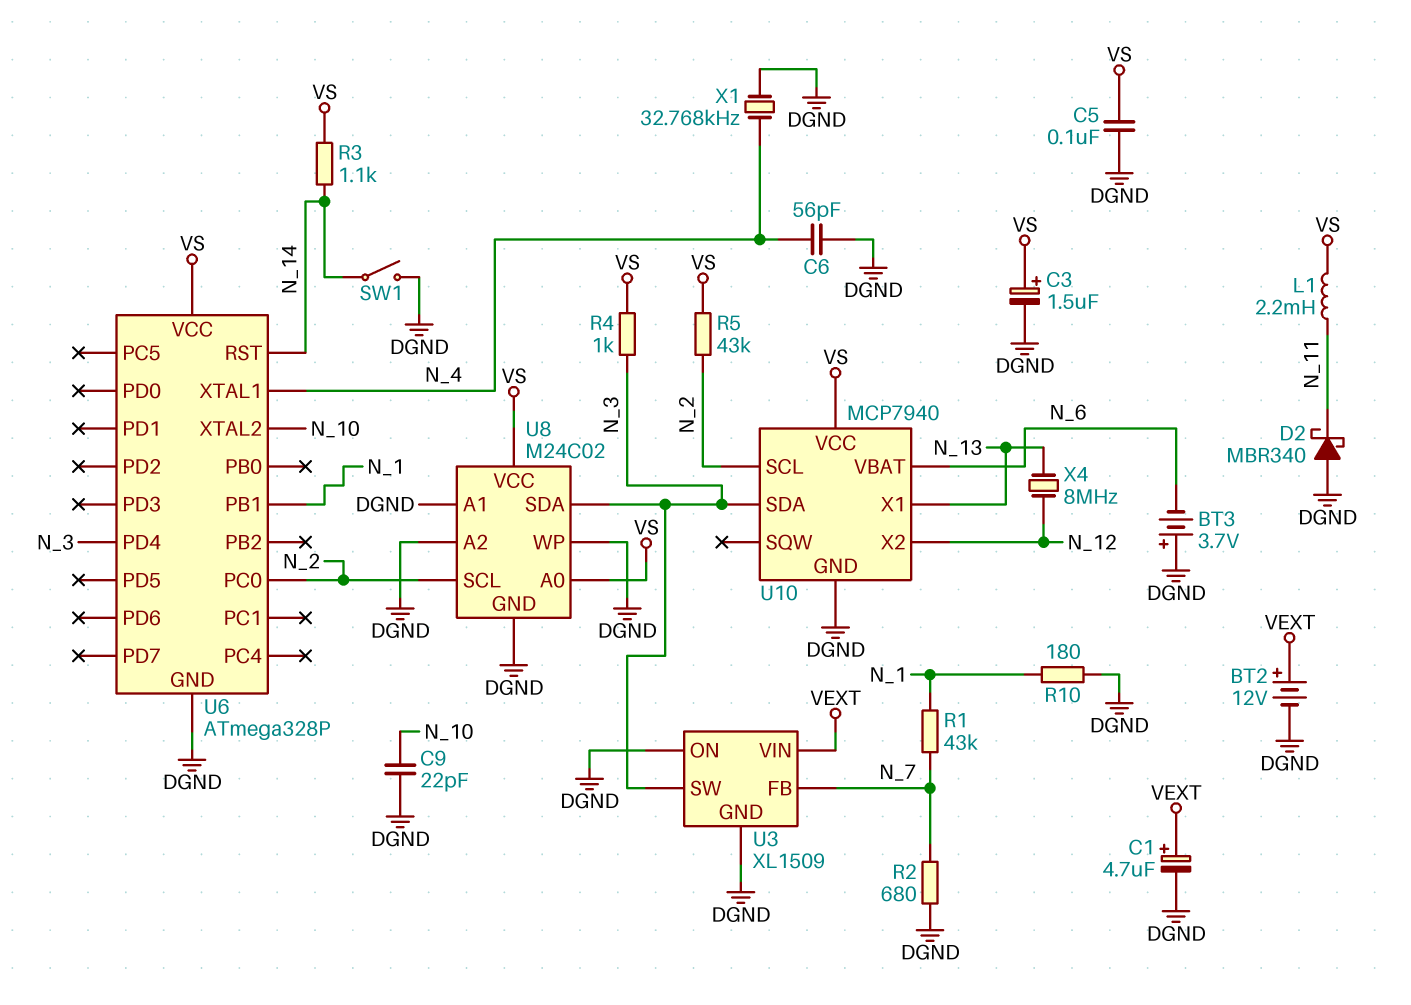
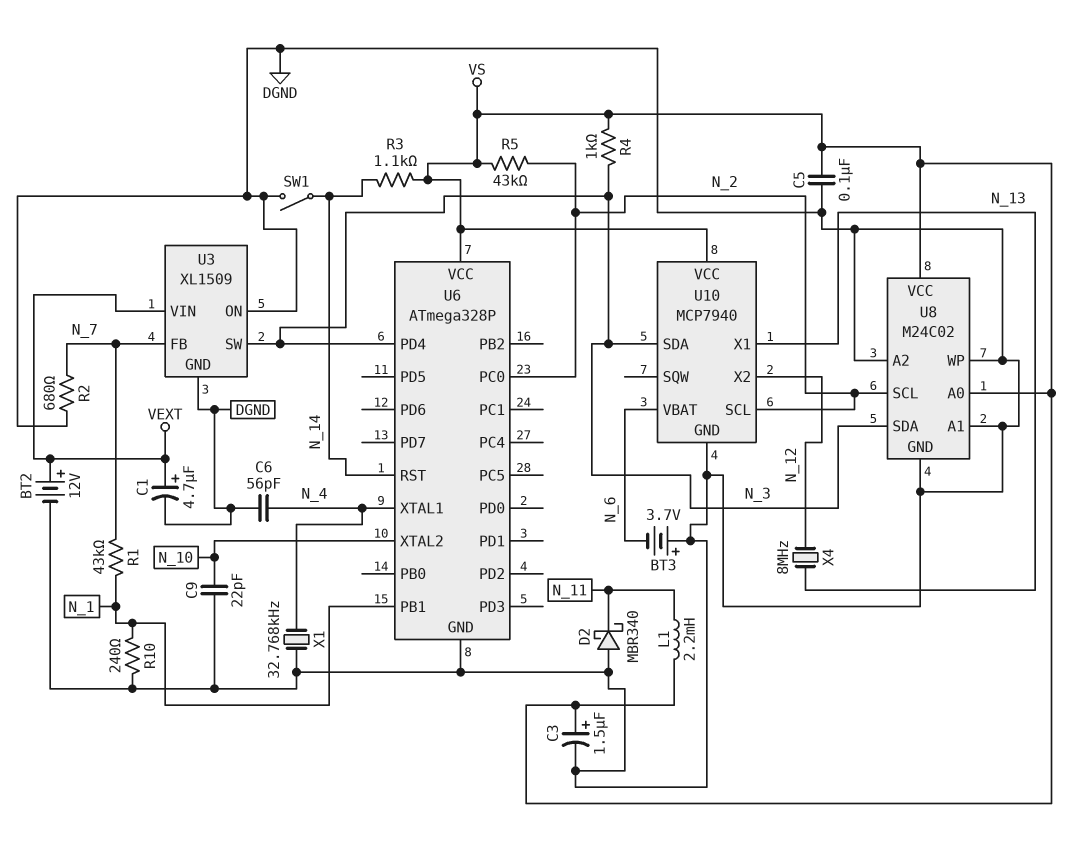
R10: 180 (DGND, N_1) -> 240 (DGND, N_1)

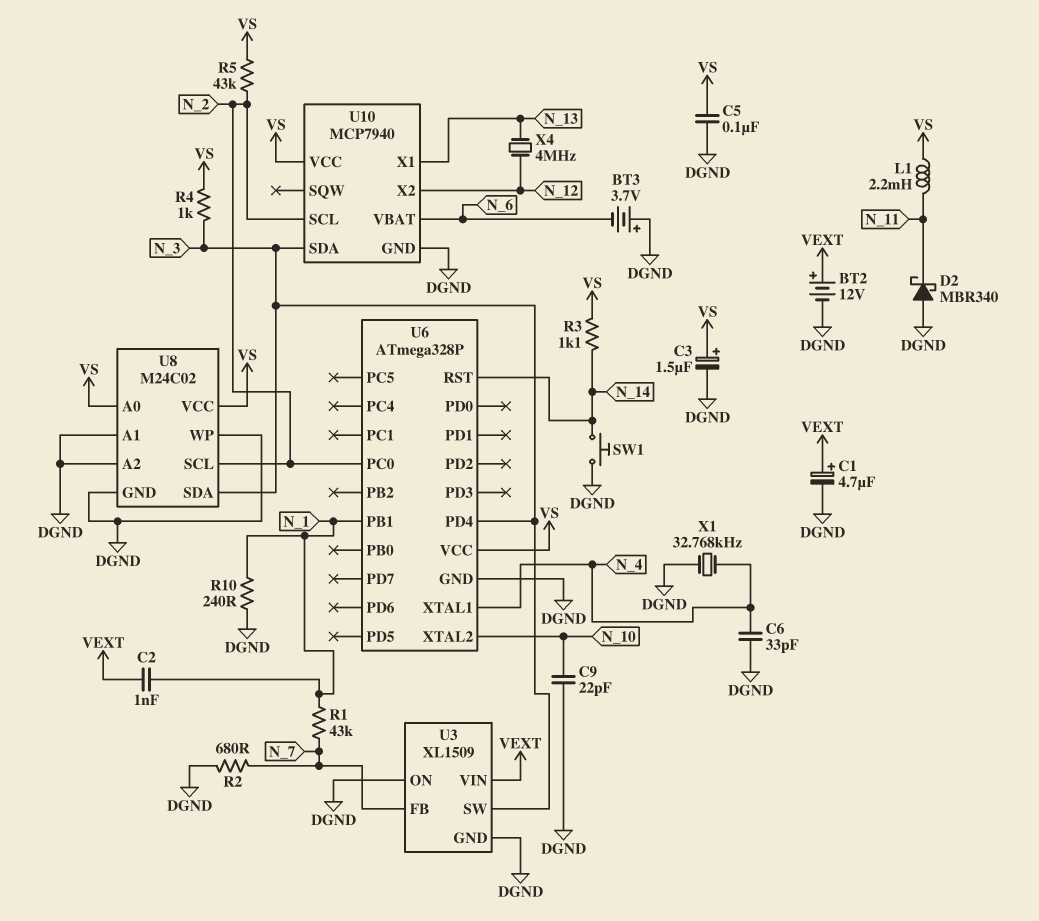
C2: none -> 1nF (N_1, VEXT)
C6: 56pF (DGND, N_4) -> 33pF (DGND, N_4)
SW1: switch (DGND, N_14) -> button (DGND, N_14)
X4: 8MHz (N_12, N_13) -> 4MHz (N_12, N_13)

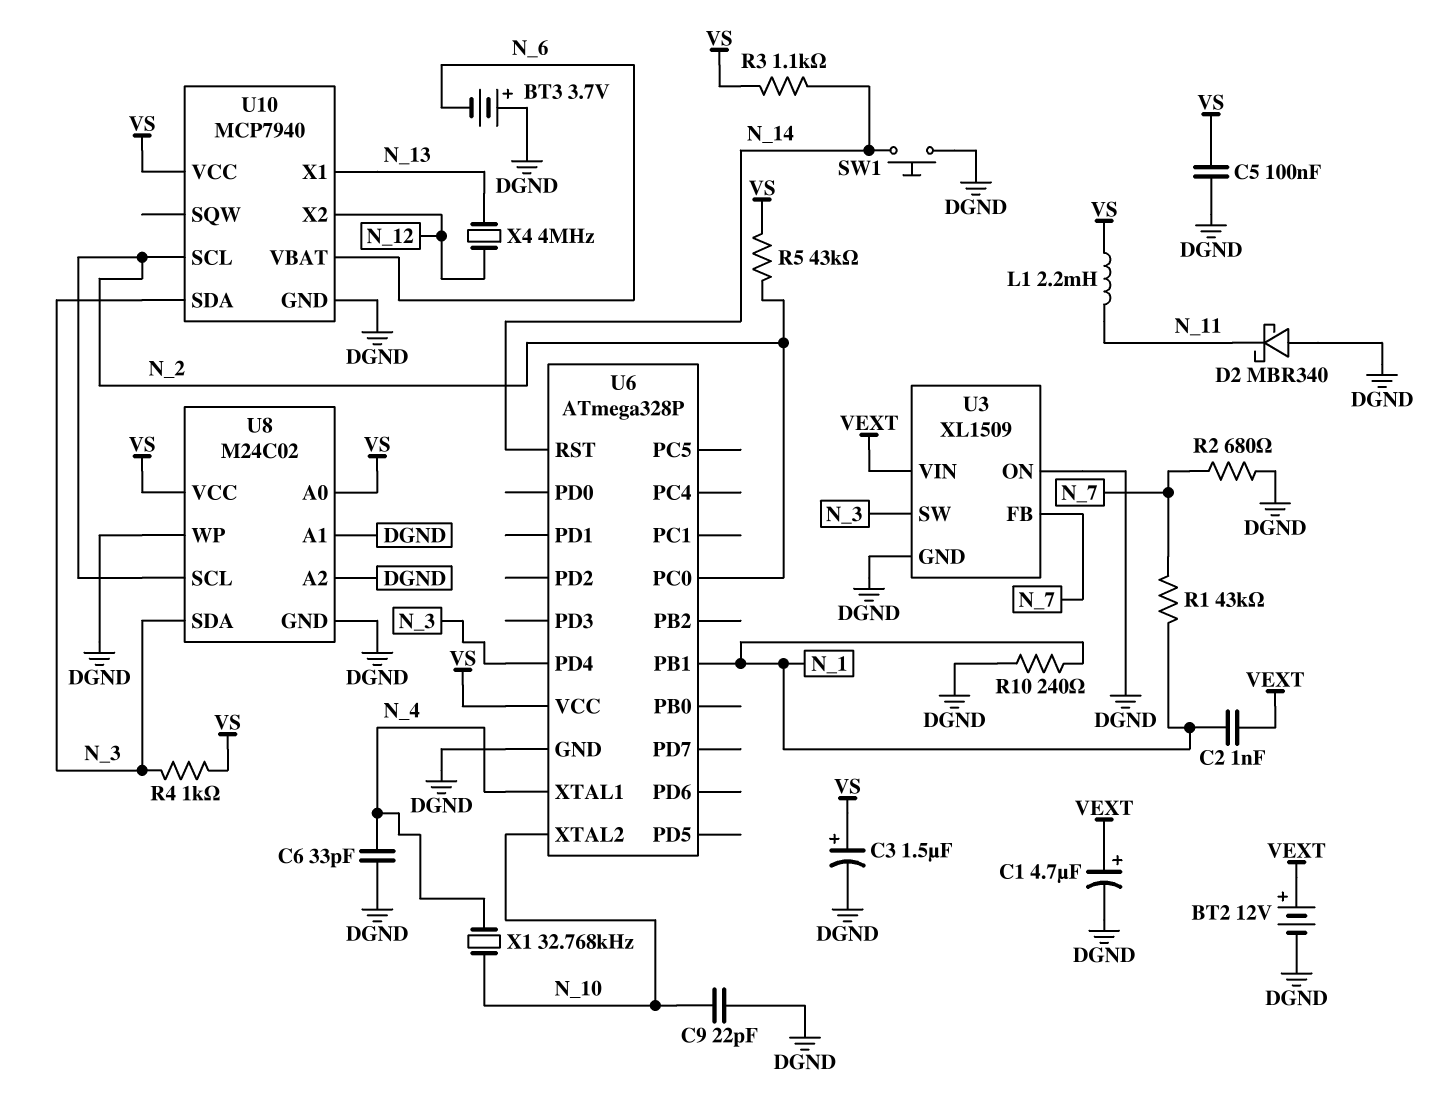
X1: 32.768kHz (DGND, N_4) -> 32.768kHz (N_4, N_10)

